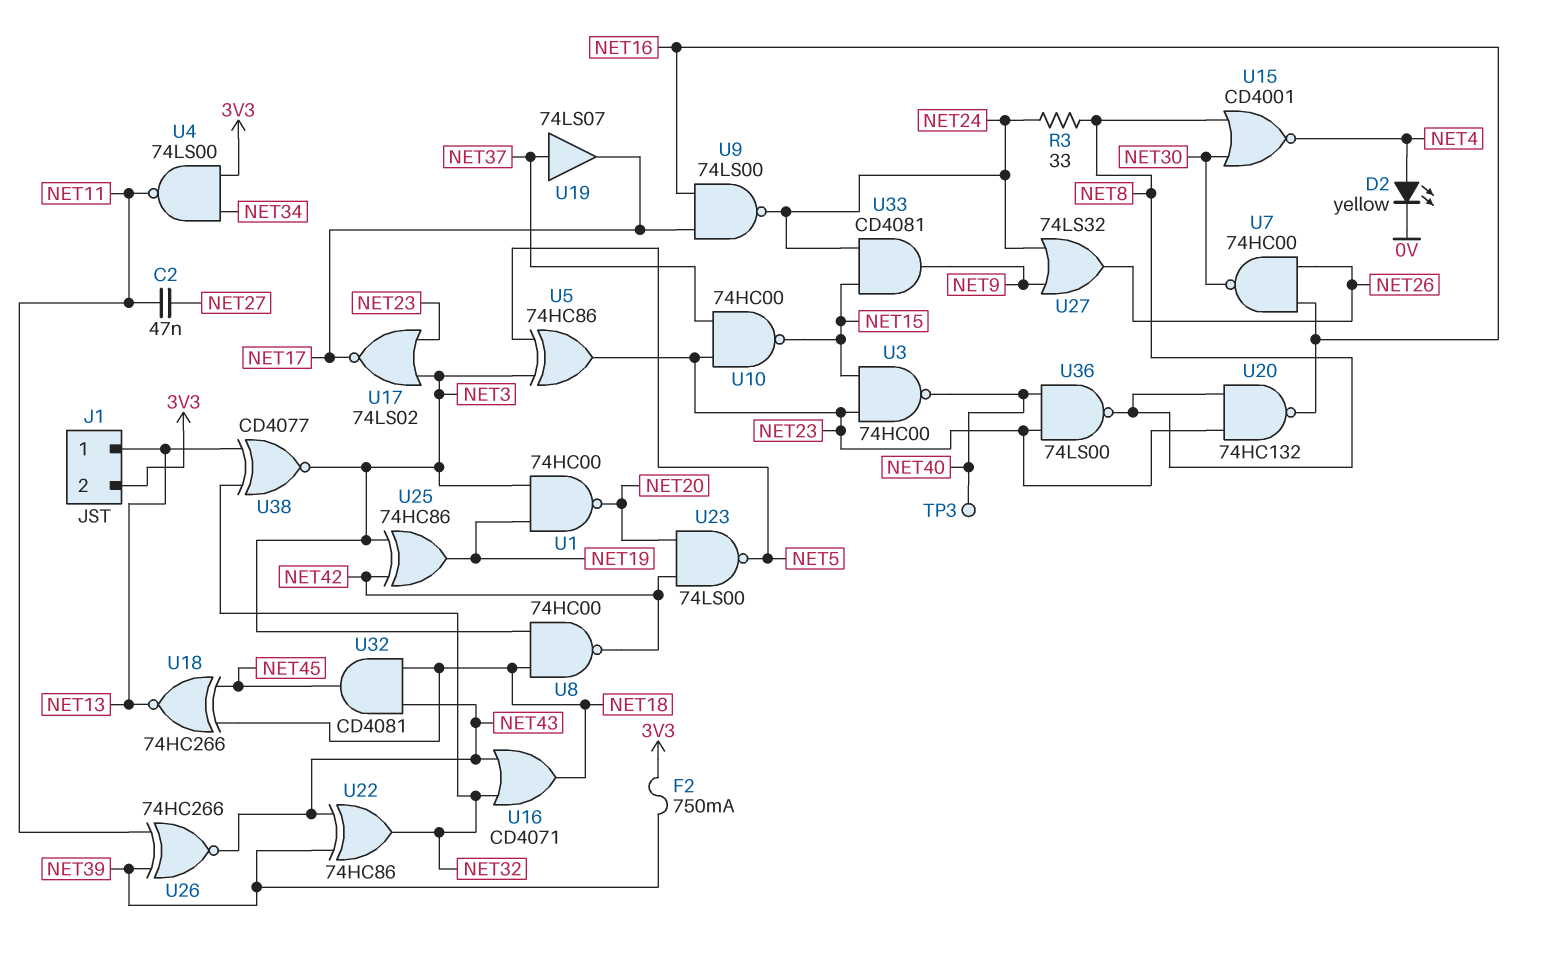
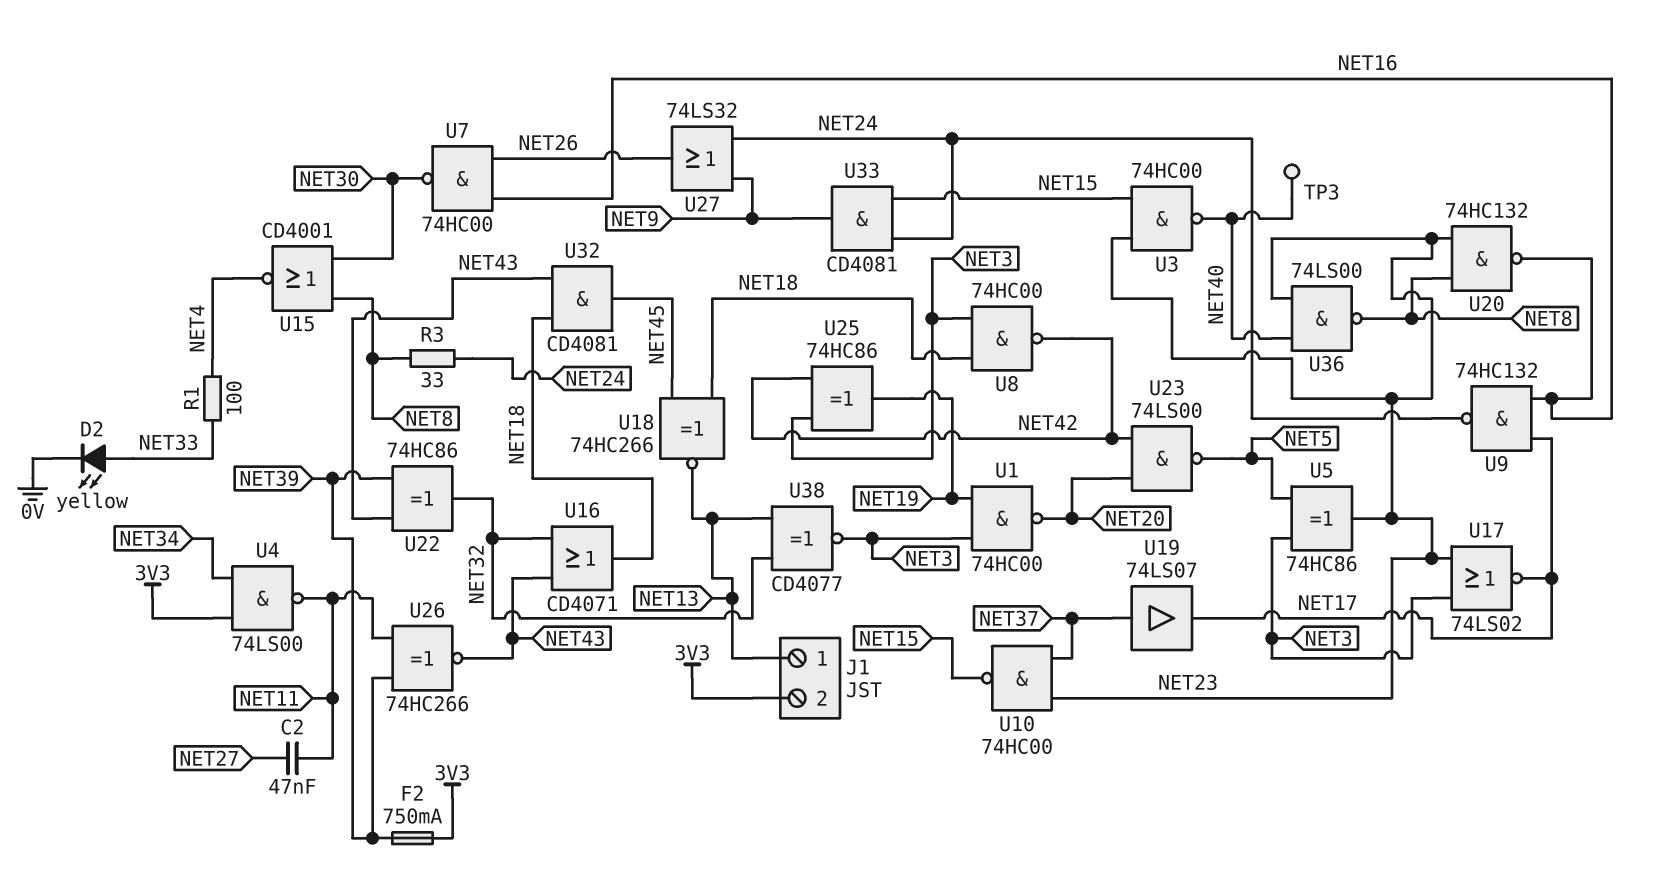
D2: LED yellow (A NET4, K 0V) -> LED yellow (A NET33, K 0V)
R1: none -> 100 (NET4, NET33)
U9: NAND 74LS00 (in NET16, in NET17, out NET24) -> NAND 74HC132 (in NET16, in NET17, out NET24)

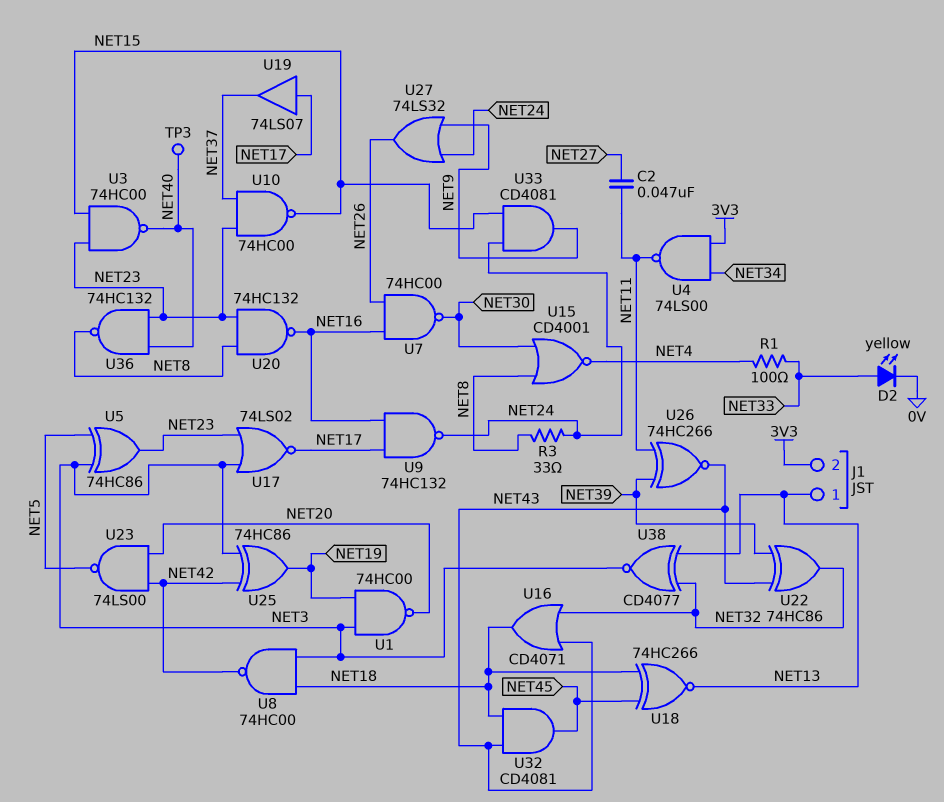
F2: 750mA (3V3, NET39) -> none
U19: buffer 74LS07 (in NET37, out NET17) -> buffer 74LS07 (in NET17, out NET37)
U36: NAND 74LS00 (in NET23, in NET40, out NET8) -> NAND 74HC132 (in NET23, in NET40, out NET8)

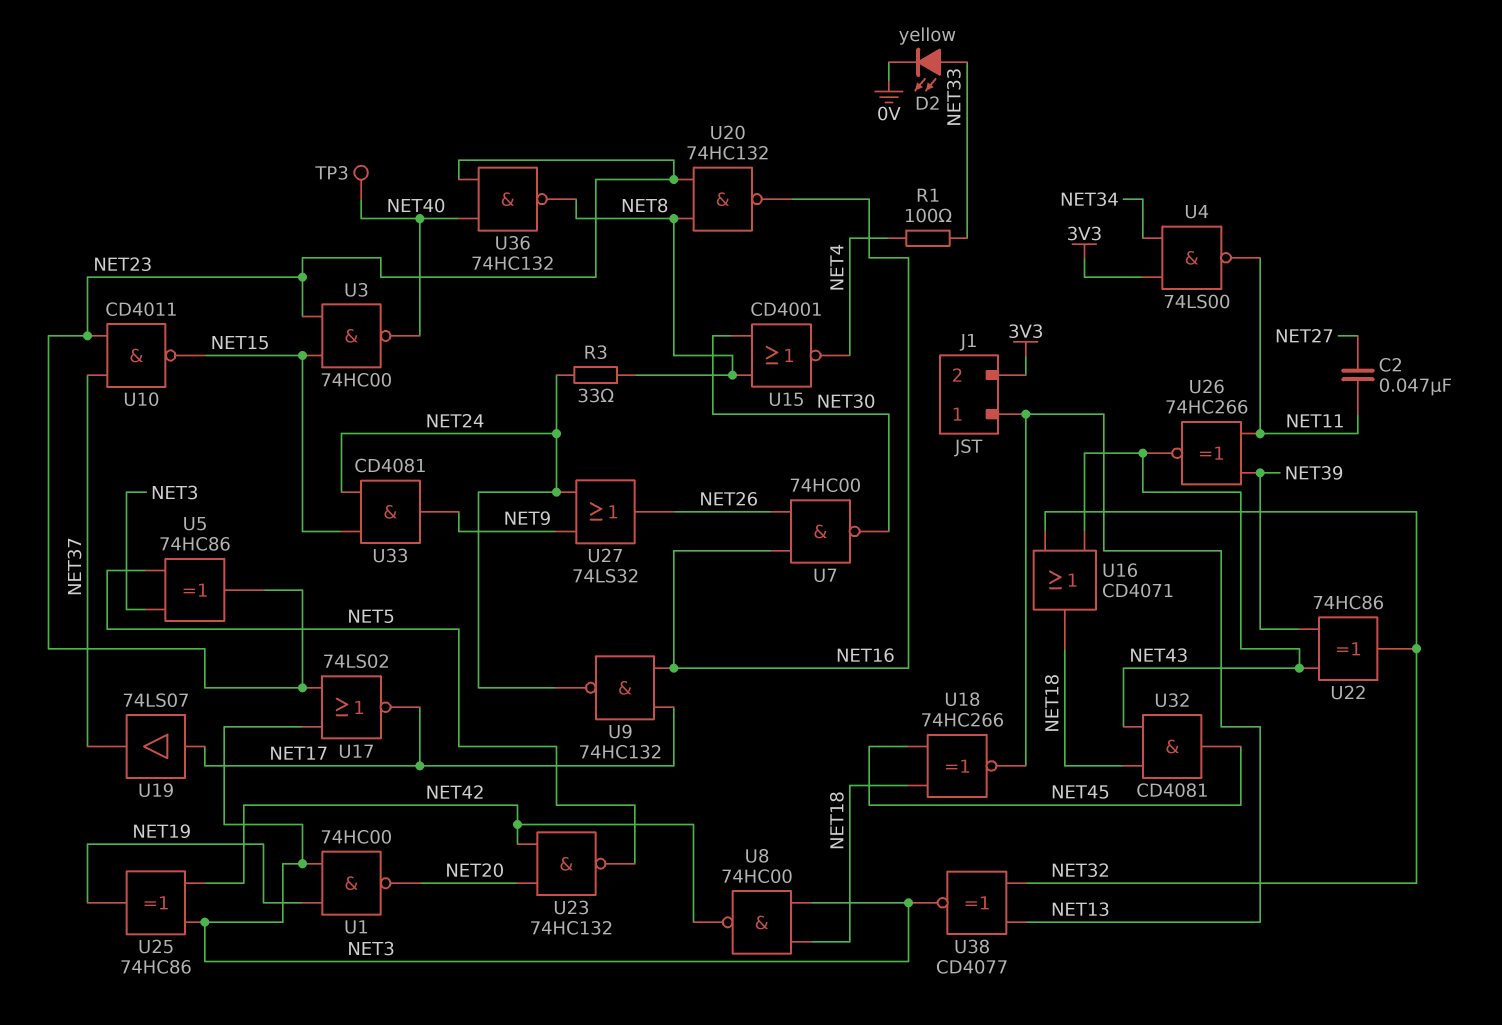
U10: NAND 74HC00 (in NET23, in NET37, out NET15) -> NAND CD4011 (in NET23, in NET37, out NET15)
U23: NAND 74LS00 (in NET20, in NET42, out NET5) -> NAND 74HC132 (in NET20, in NET42, out NET5)

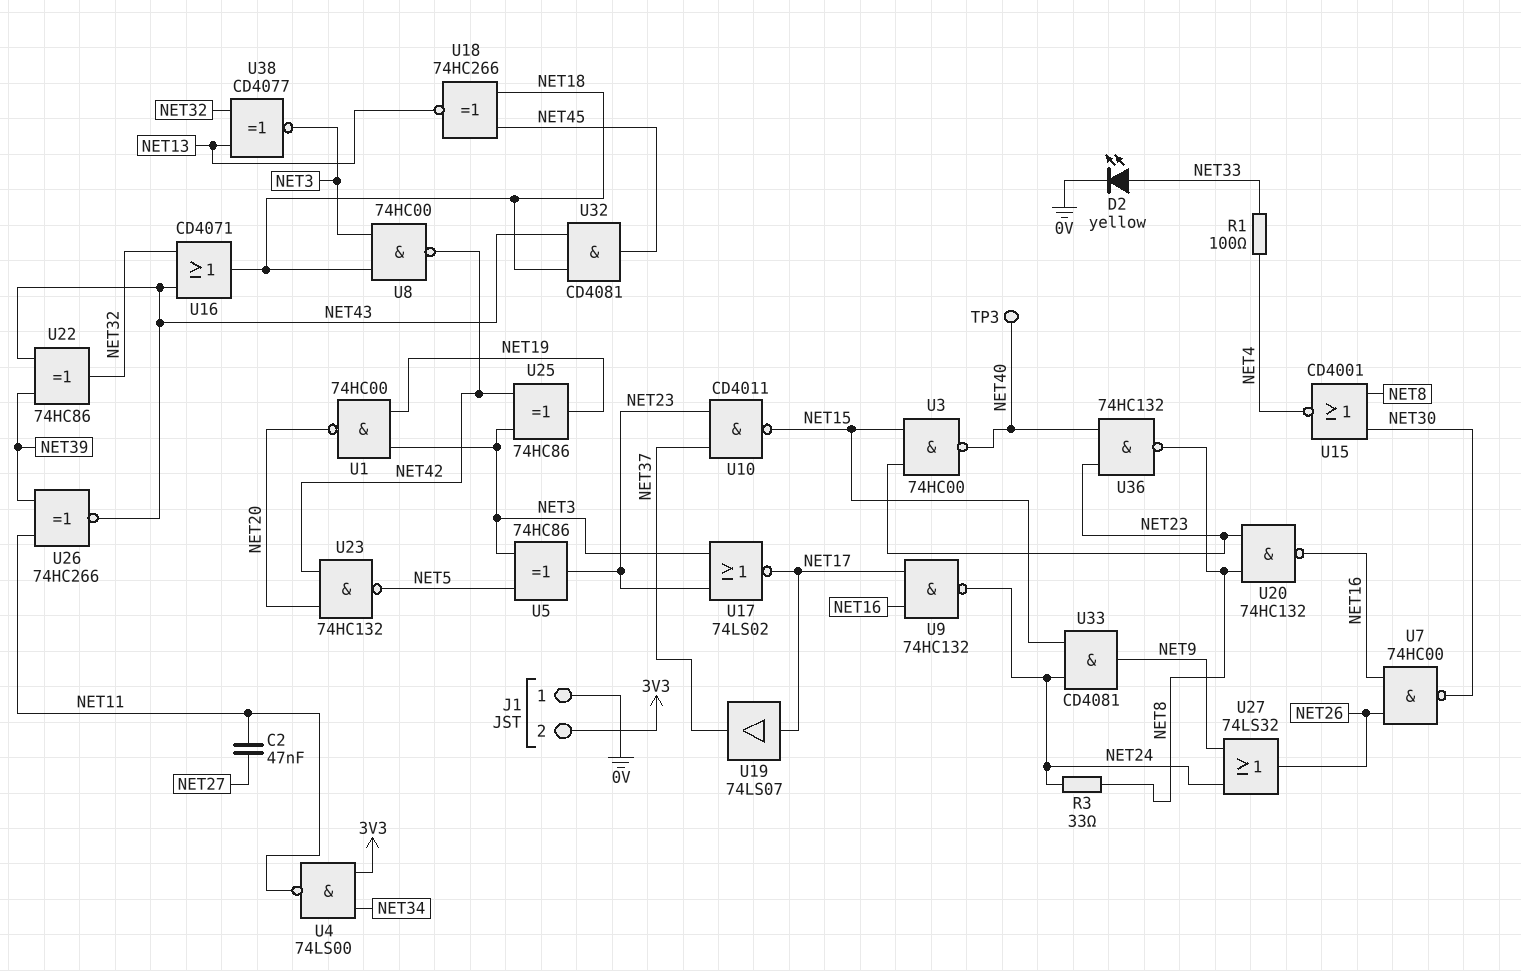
J1 pin 1: NET13 -> 0V

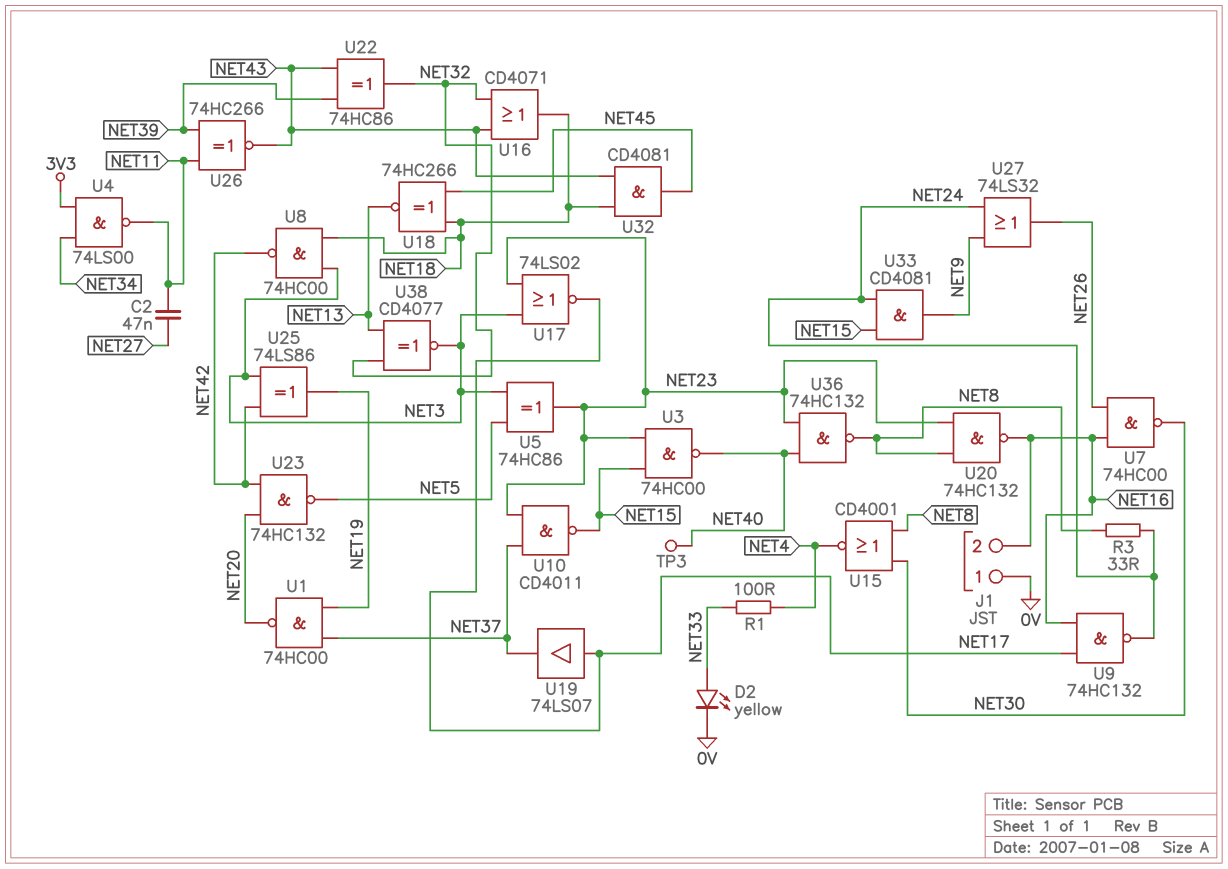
J1 pin 2: 3V3 -> NET16
U1: NAND 74HC00 (in NET3, in NET19, out NET20) -> NAND 74HC00 (in NET19, in NET37, out NET20)
U25: XOR 74HC86 (in NET3, in NET42, out NET19) -> XOR 74LS86 (in NET3, in NET42, out NET19)

